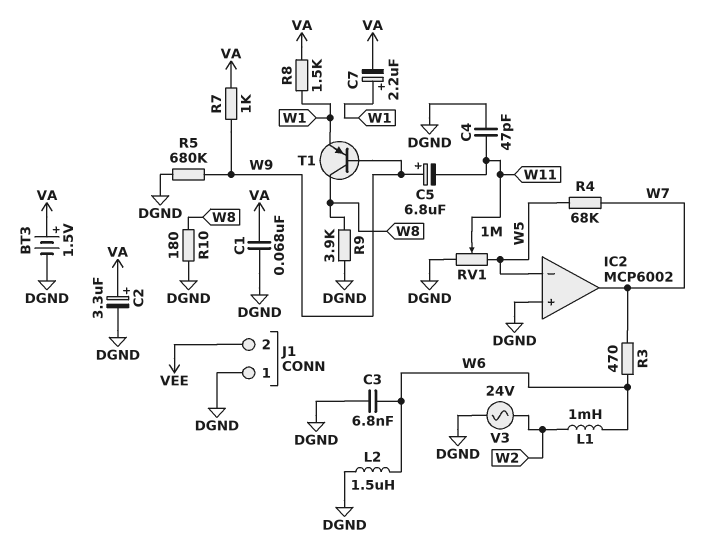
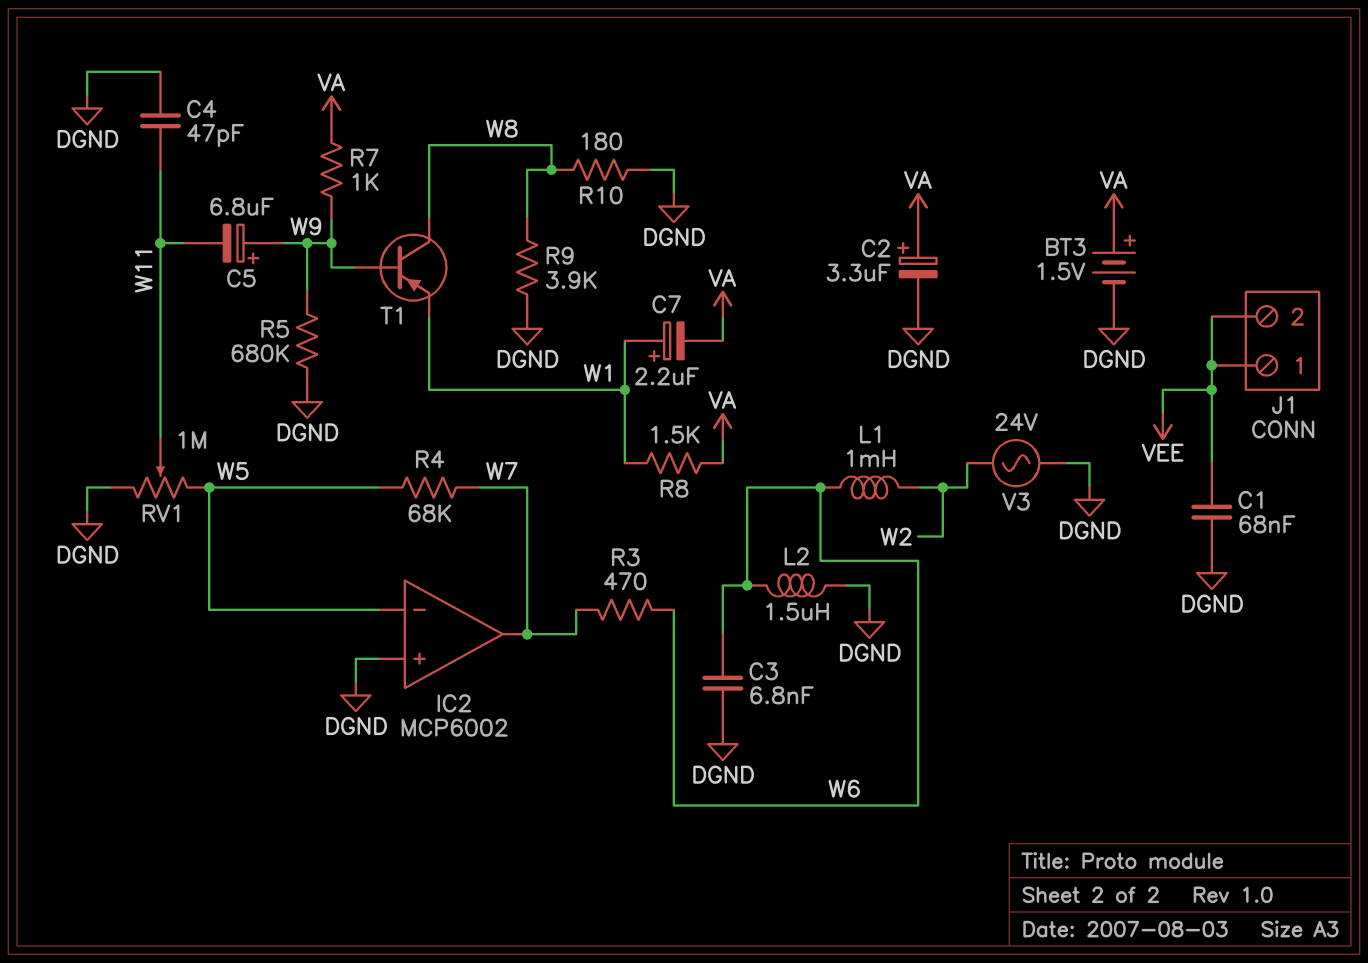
C1: 68nF (DGND, VA) -> 68nF (DGND, VEE)
J1 pin 1: DGND -> VEE

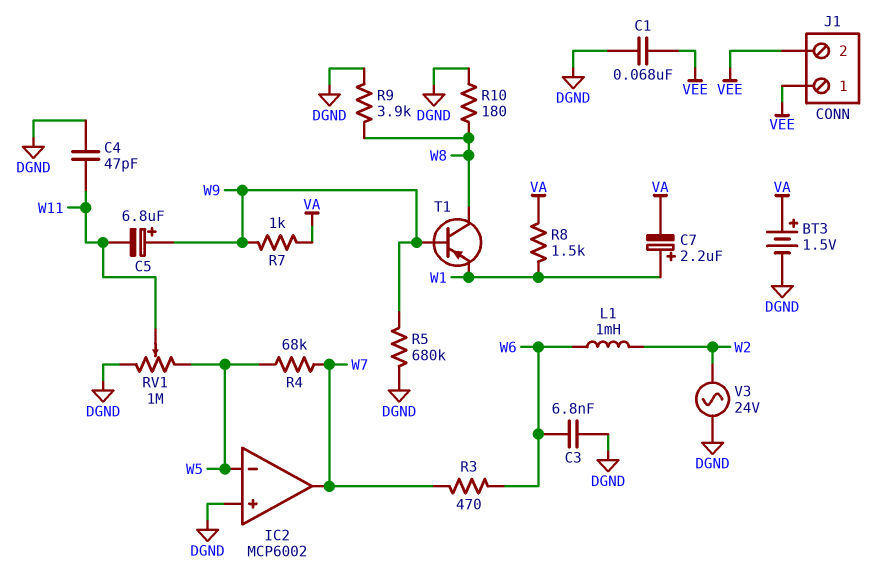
C2: 3.3uF (plus VA, minus DGND) -> none
L2: 1.5uH (DGND, W6) -> none

